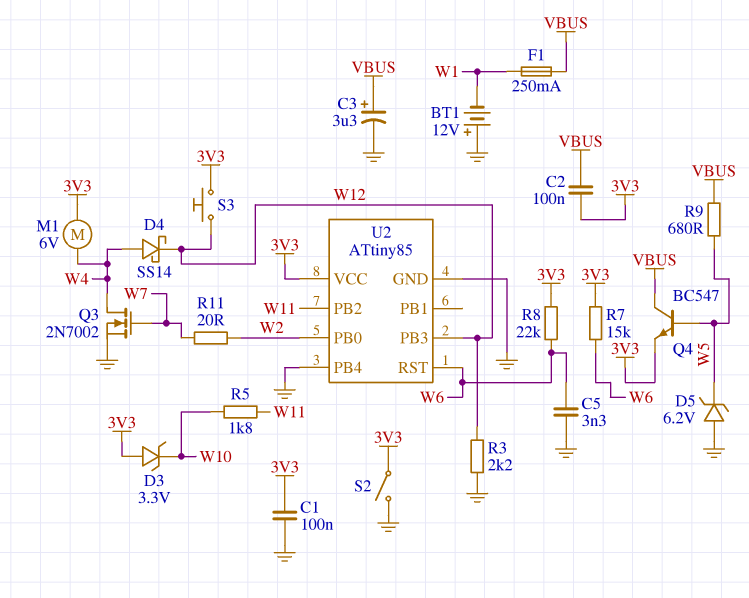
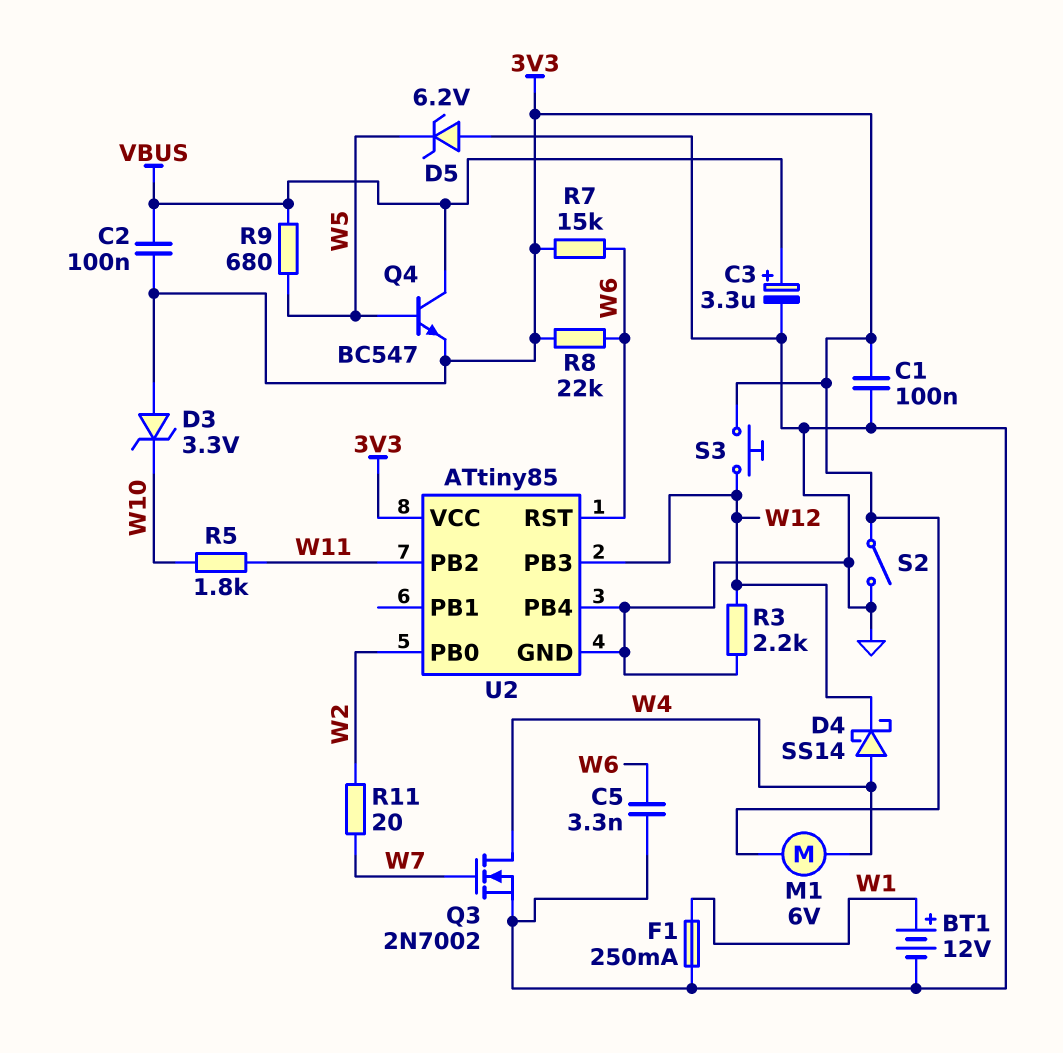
BT1: 12V (plus GND, minus W1) -> 12V (plus W1, minus GND)
F1: 250mA (VBUS, W1) -> 250mA (GND, W1)

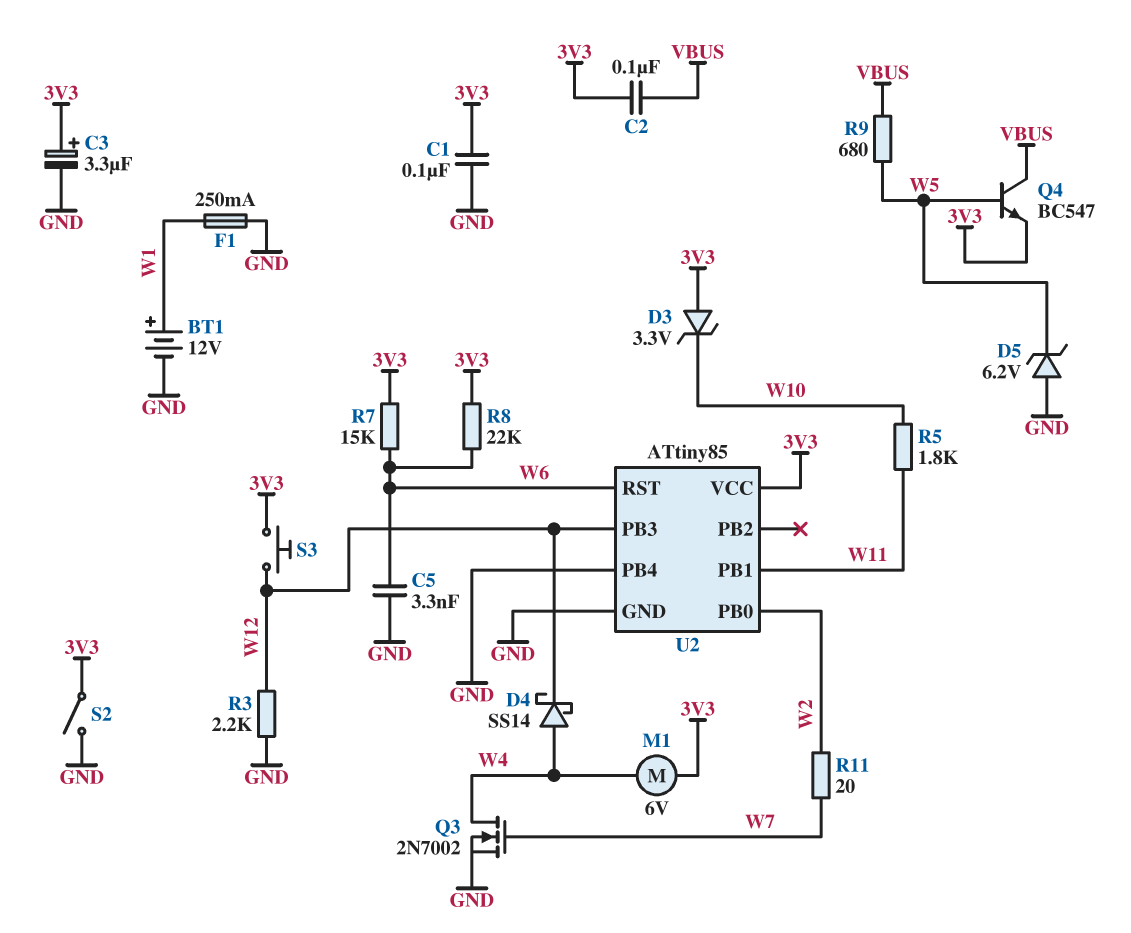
C3: 3.3uF (plus VBUS, minus GND) -> 3.3uF (plus 3V3, minus GND)
U2 pin PB1: none -> W11
U2 pin PB2: W11 -> none

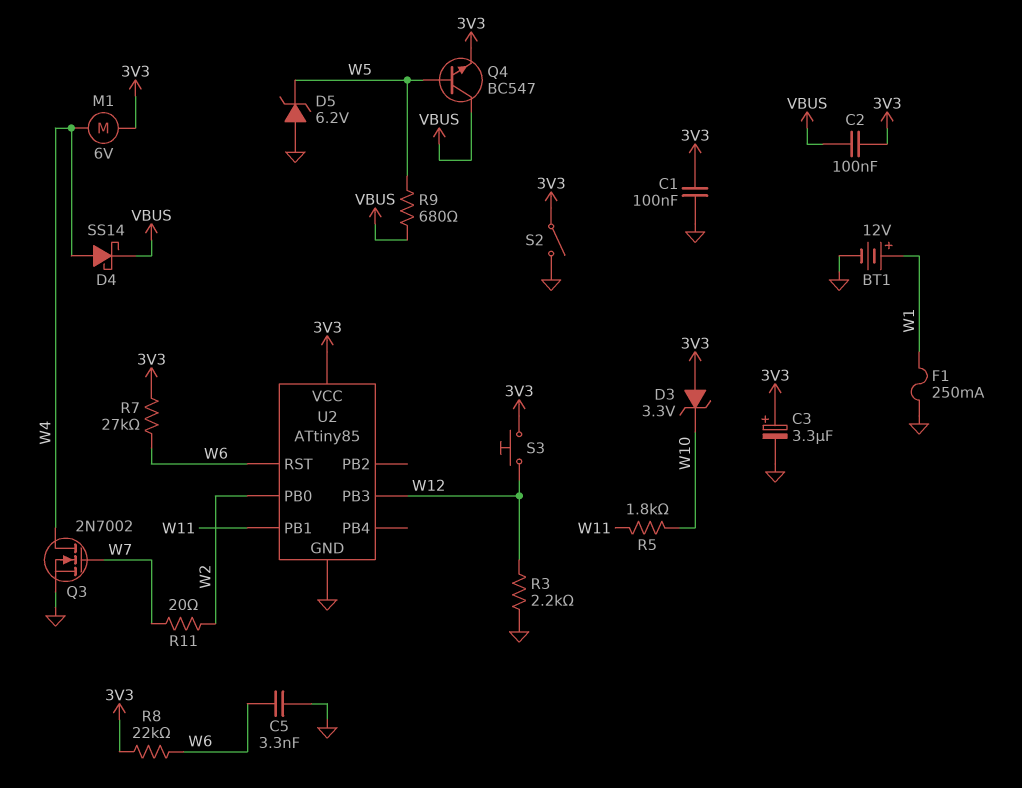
D4: schottky SS14 (A W4, K W12) -> schottky SS14 (A W4, K VBUS)
R7: 15k (3V3, W6) -> 27k (3V3, W6)
U2 pin PB4: GND -> none

